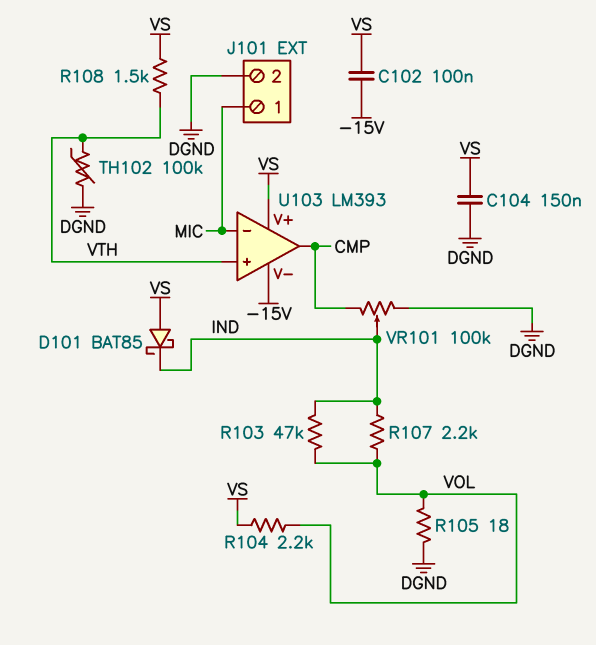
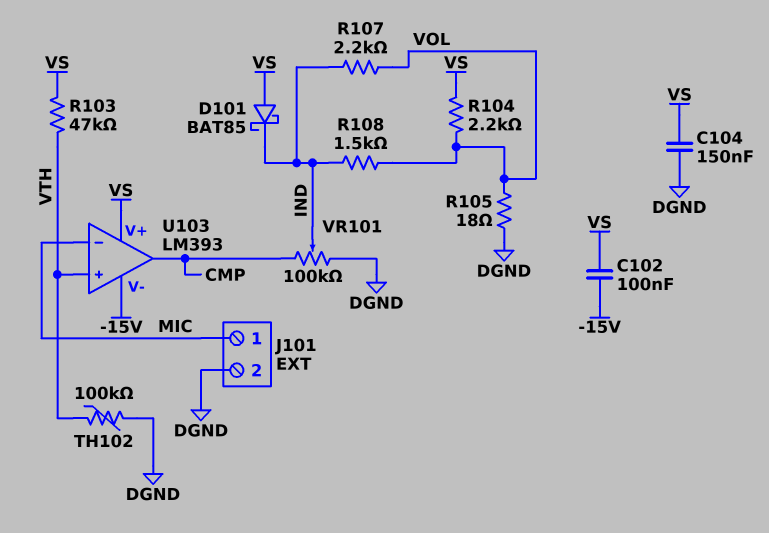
R103: 47k (IND, VOL) -> 47k (VS, VTH)
R108: 1.5k (VS, VTH) -> 1.5k (IND, VOL)

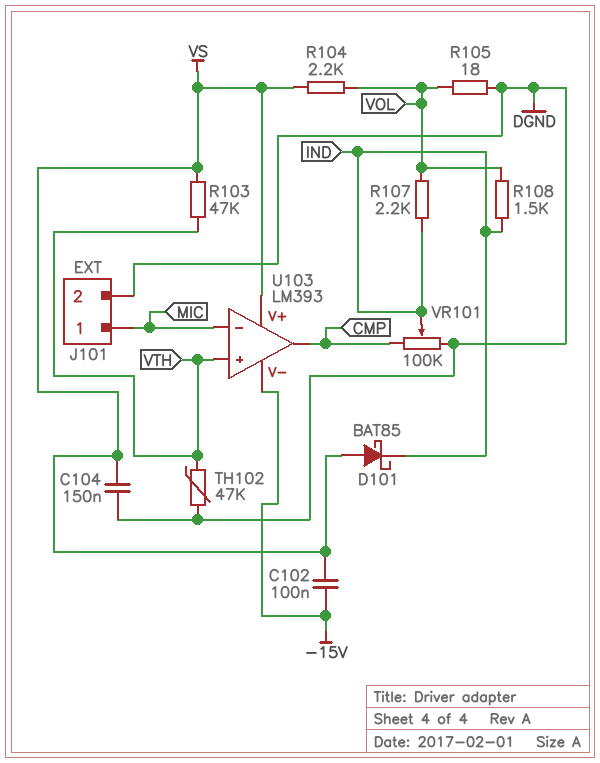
TH102: 100k (DGND, VTH) -> 47k (DGND, VTH)

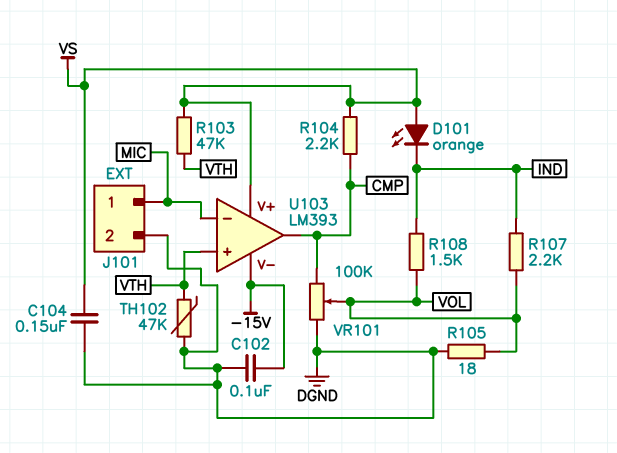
C102: 100nF (-15V, VS) -> 100nF (-15V, DGND)
D101: schottky BAT85 (A VS, K IND) -> LED orange (A VS, K IND)
R104: 2.2k (VOL, VS) -> 2.2k (CMP, VS)
VR101: 100k (CMP, DGND, wiper IND) -> 100k (CMP, DGND, wiper VOL)

